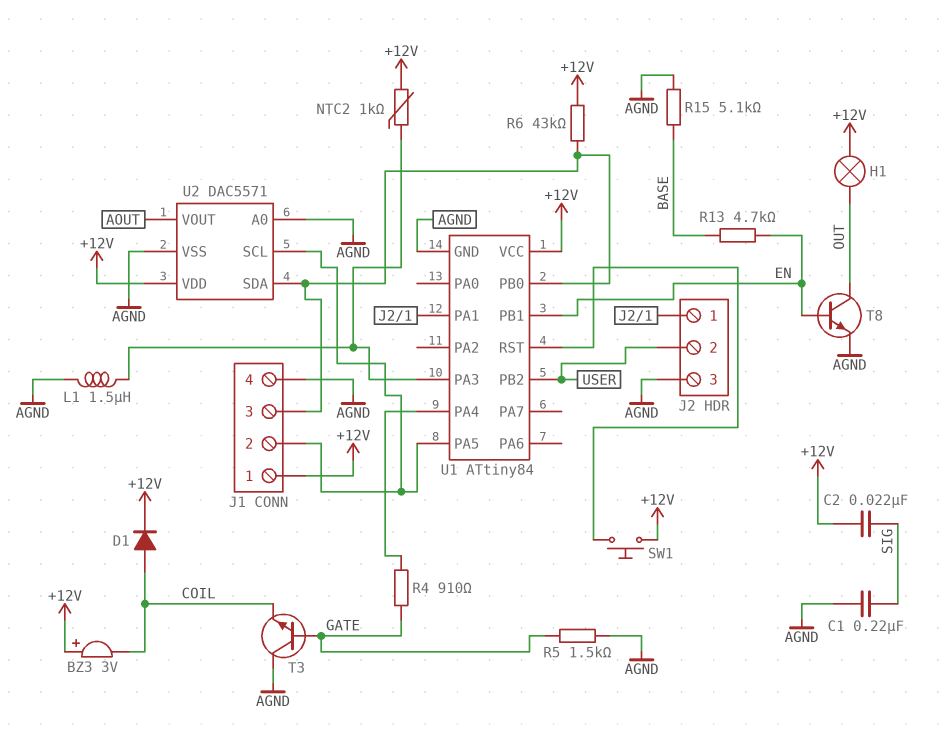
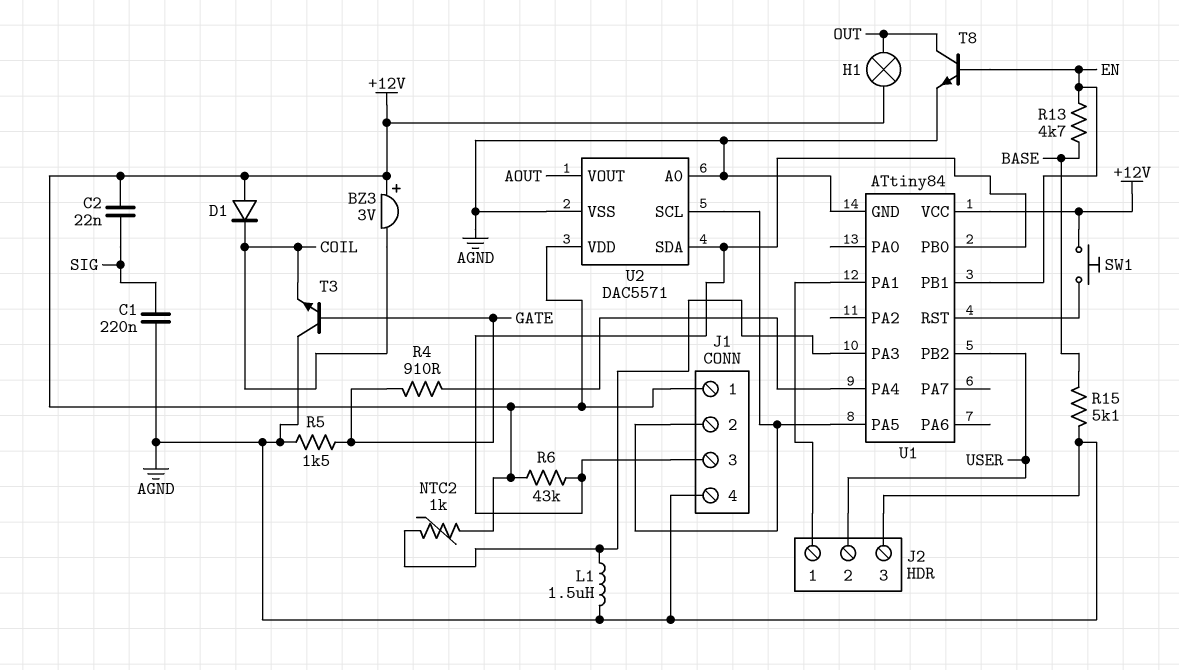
D1: diode (A COIL, K +12V) -> diode (A +12V, K COIL)

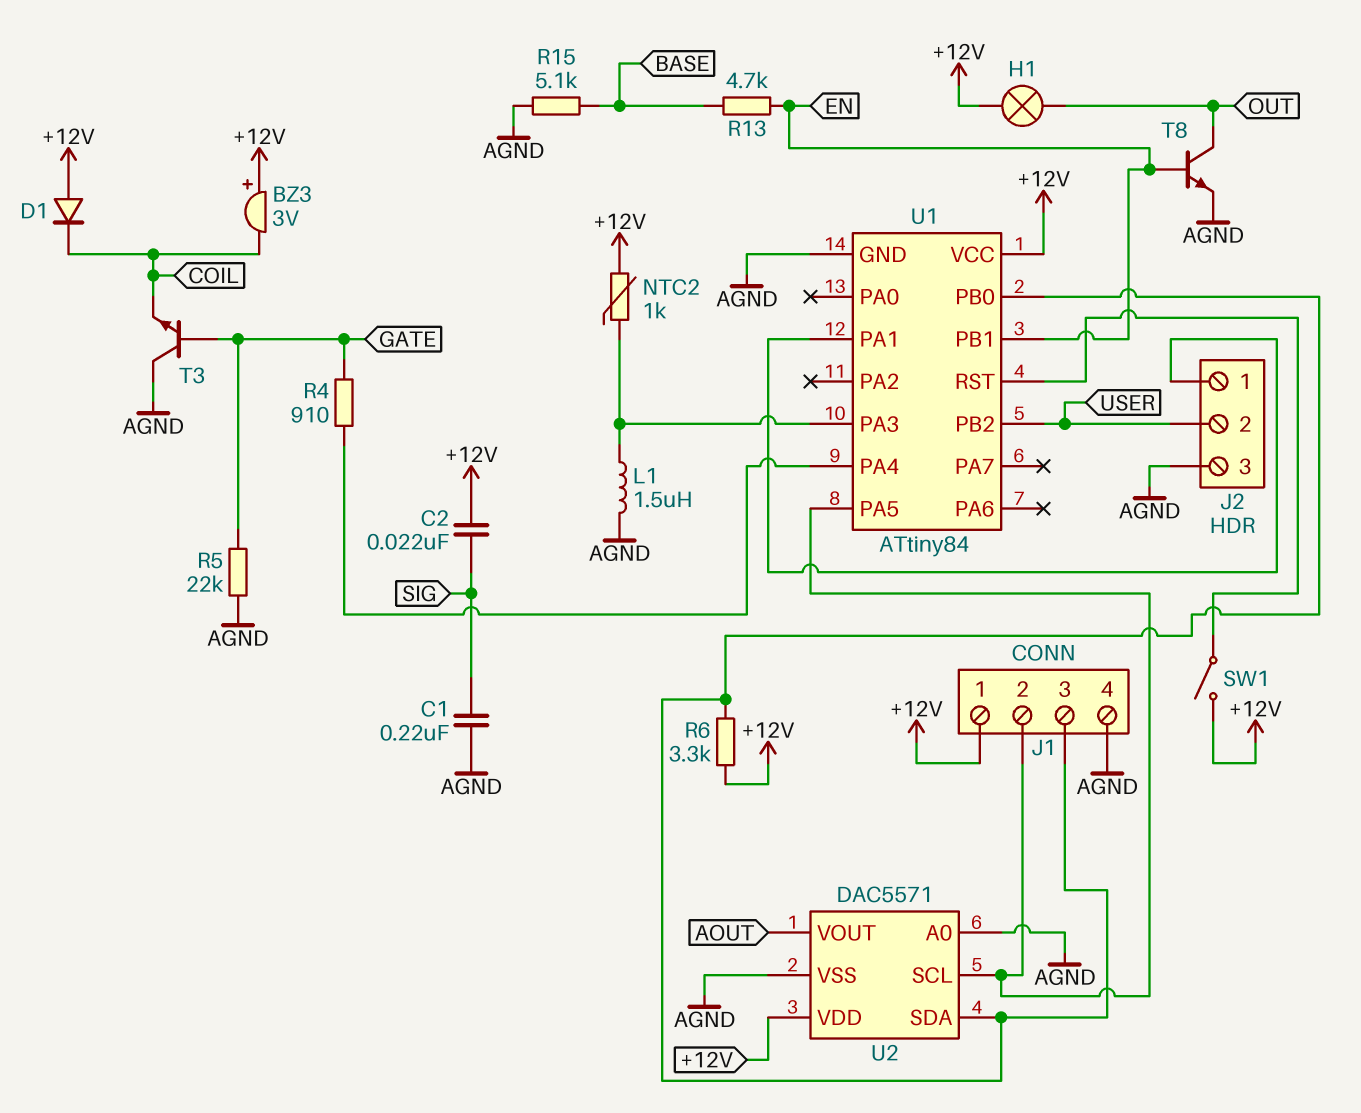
R5: 1.5k (AGND, GATE) -> 22k (AGND, GATE)
R6: 43k (+12V, J1/3) -> 3.3k (+12V, J1/3)
SW1: button (+12V, U1/RST) -> switch (+12V, U1/RST)

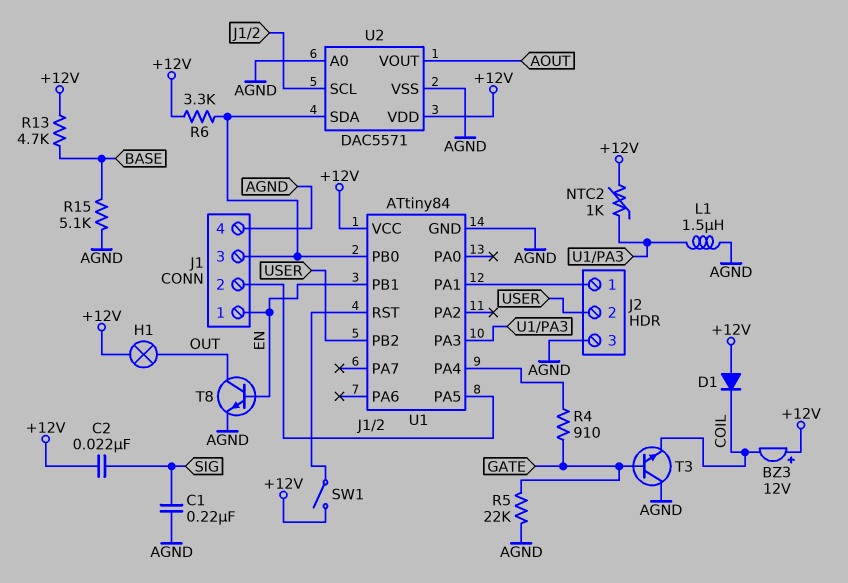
BZ3: buzzer 3V (plus +12V, minus COIL) -> buzzer 12V (plus +12V, minus COIL)
J1 pin 1: +12V -> EN
R13: 4.7k (BASE, EN) -> 4.7k (+12V, BASE)

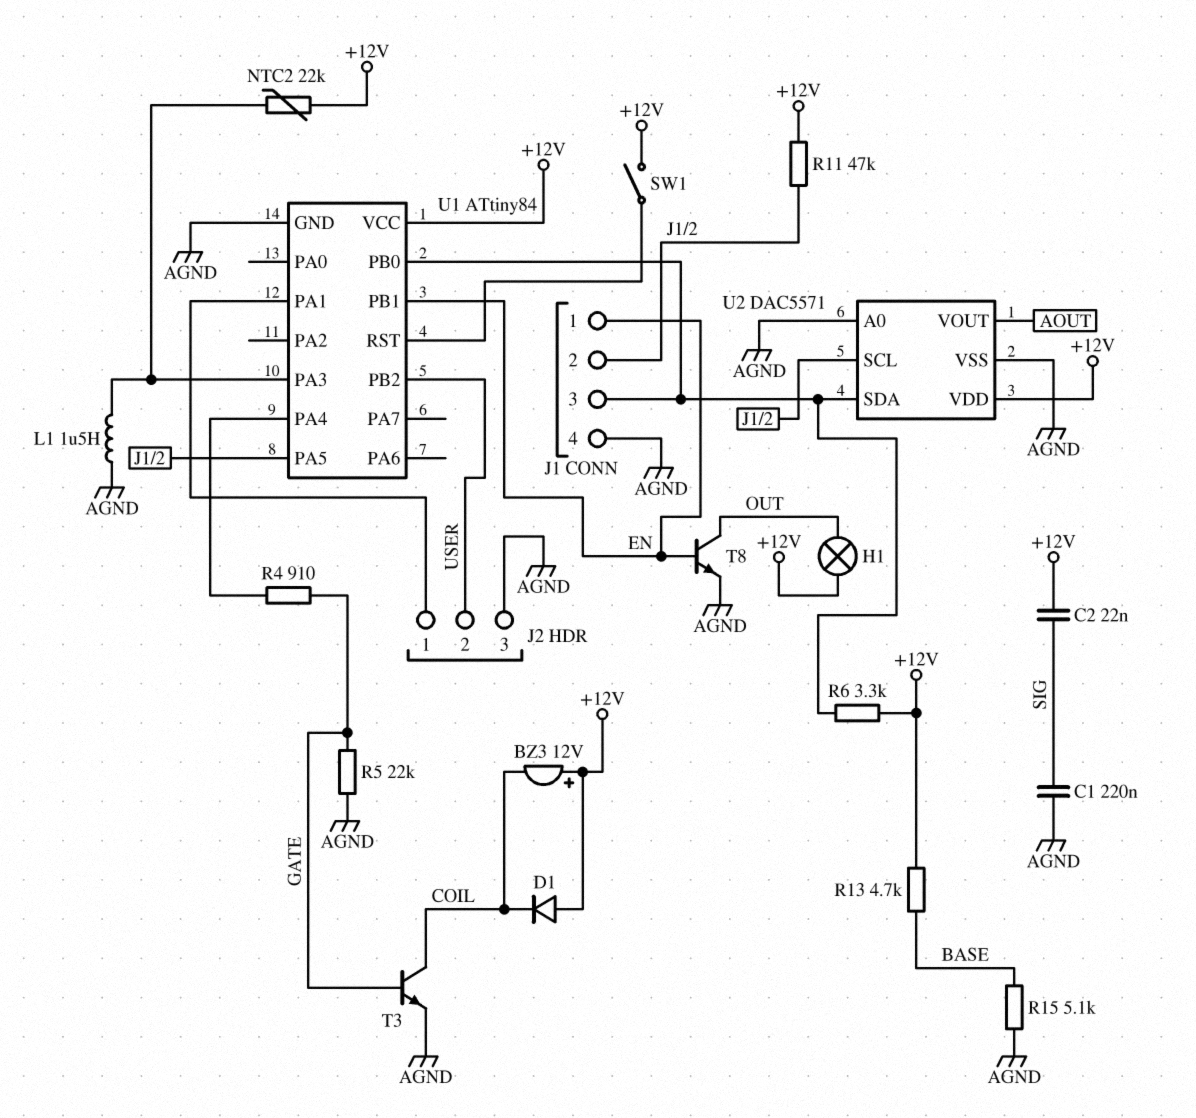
NTC2: 1k (+12V, U1/PA3) -> 22k (+12V, U1/PA3)
R11: none -> 47k (+12V, J1/2)
T3: NPN (B GATE, C AGND, E COIL) -> NPN (B GATE, C COIL, E AGND)

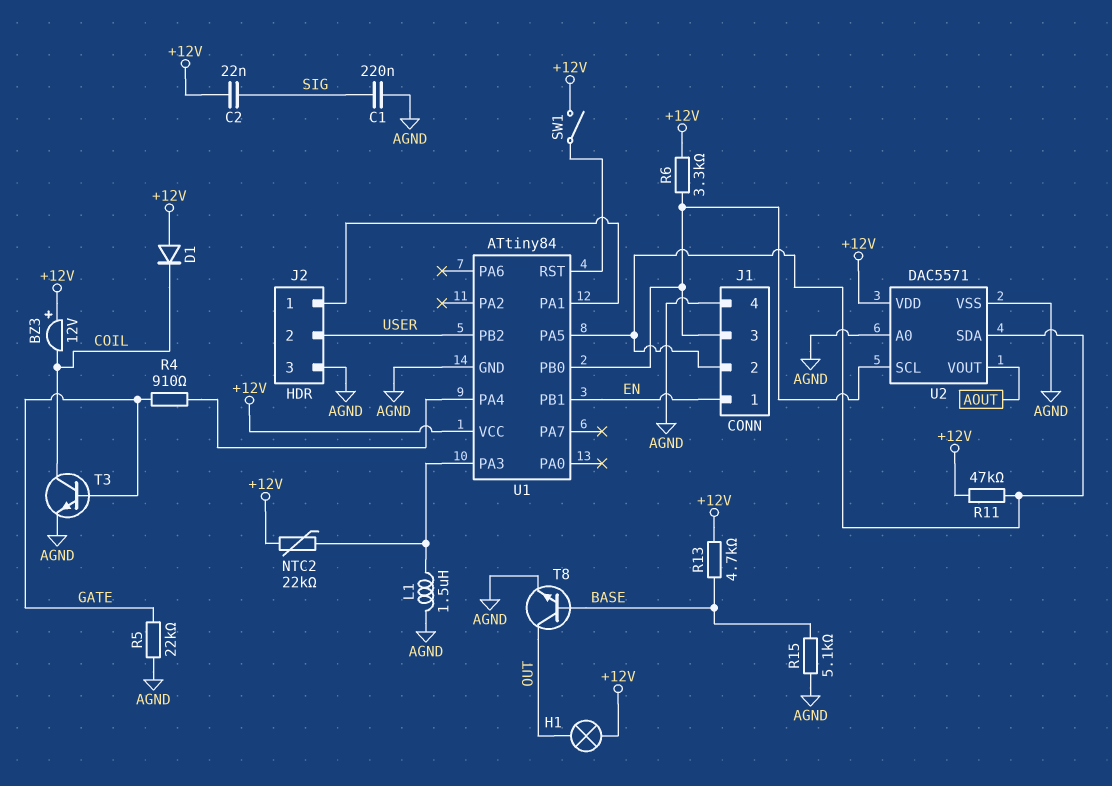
T8: NPN (B EN, C OUT, E AGND) -> NPN (B BASE, C OUT, E AGND)
U2 pin SCL: J1/2 -> J1/3
U2 pin SDA: J1/3 -> J1/2

